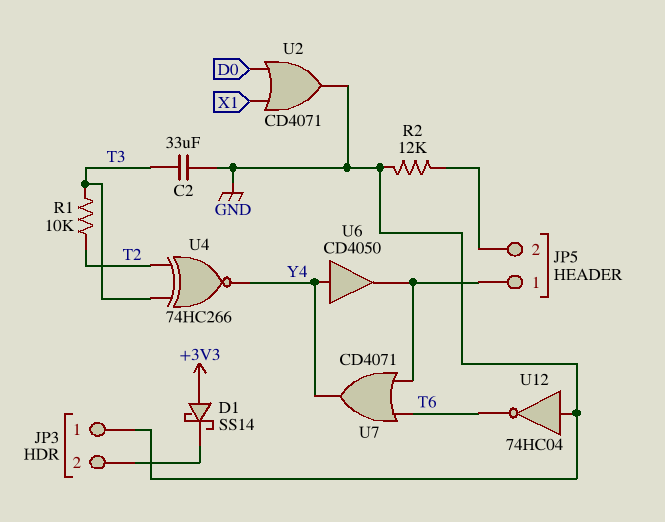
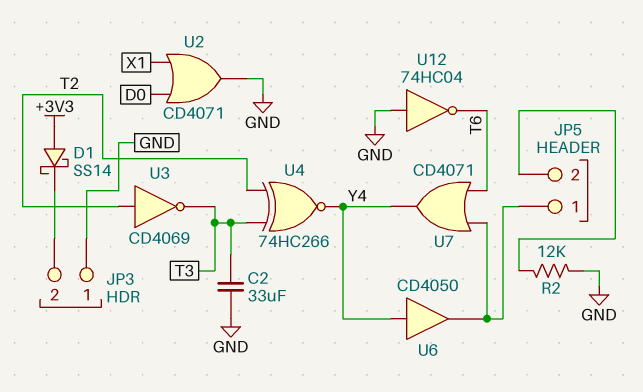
R1: 10k (T2, T3) -> none
U3: none -> NOT CD4069 (in T2, out T3)

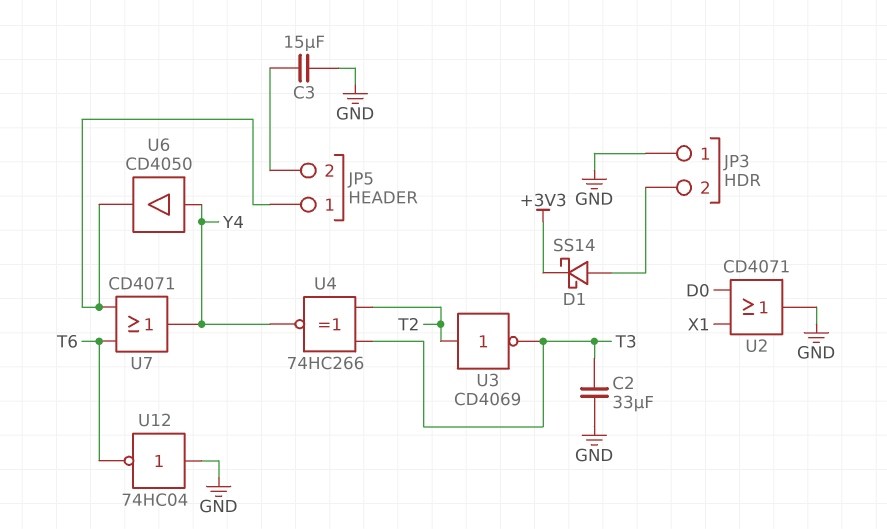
C3: none -> 15uF (GND, JP5/2)
D1: schottky SS14 (A +3V3, K JP3/2) -> schottky SS14 (A JP3/2, K +3V3)
R2: 12k (GND, JP5/2) -> none

